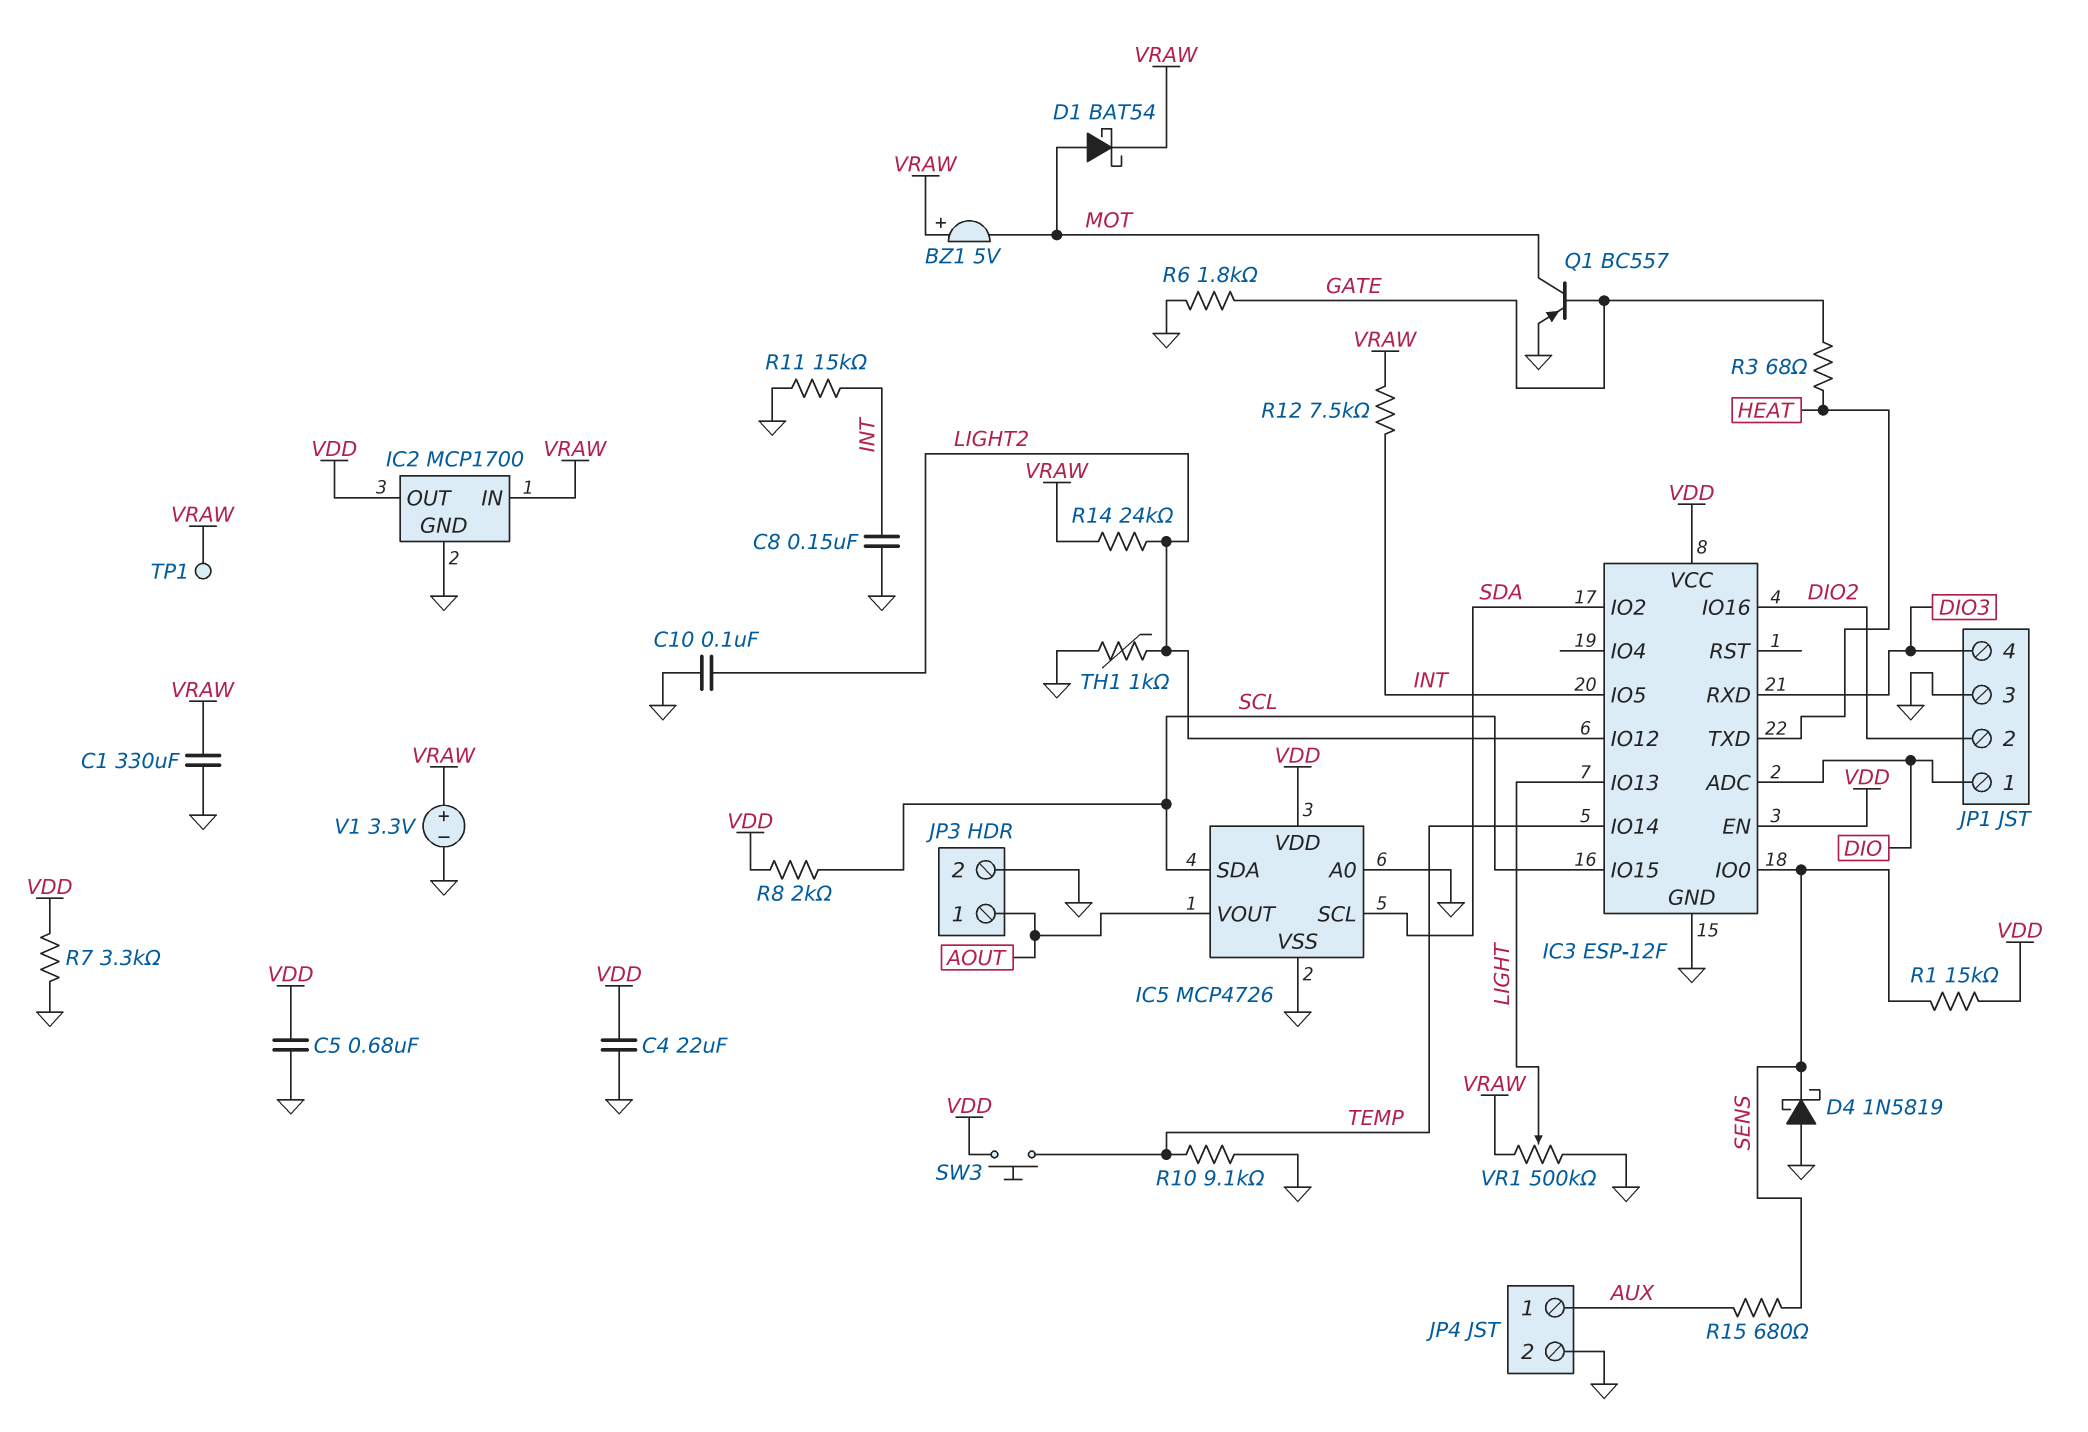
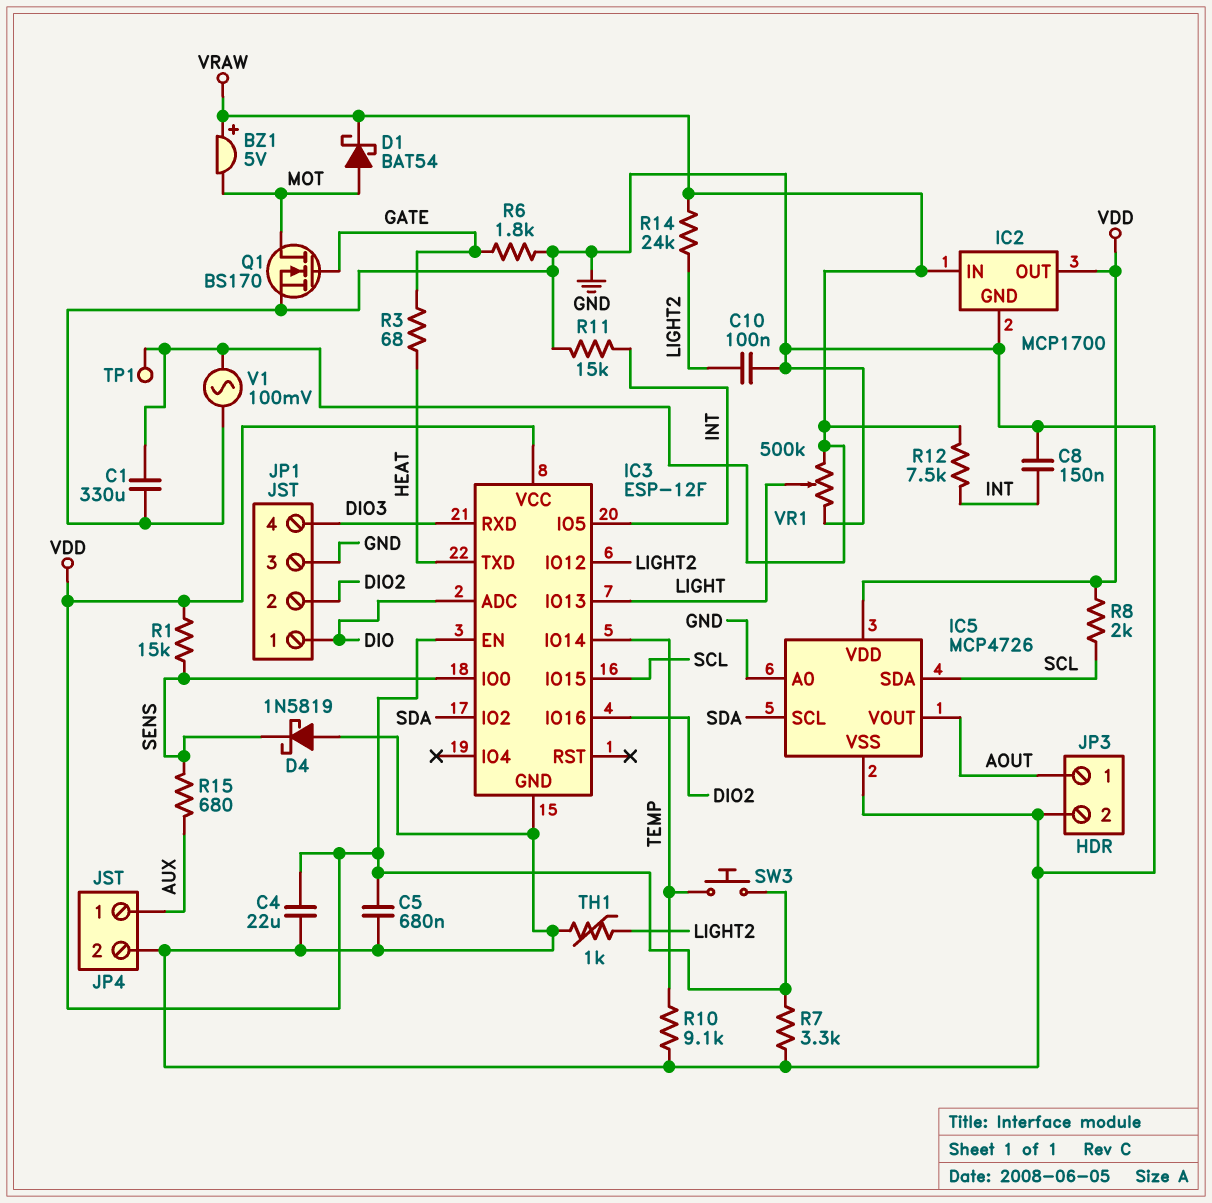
Q1: PNP BC557 (B GATE, C MOT, E GND) -> NMOS BS170 (G GATE, D MOT, S GND)
V1: 3.3V (plus VRAW, minus GND) -> AC 100mV (GND, VRAW)

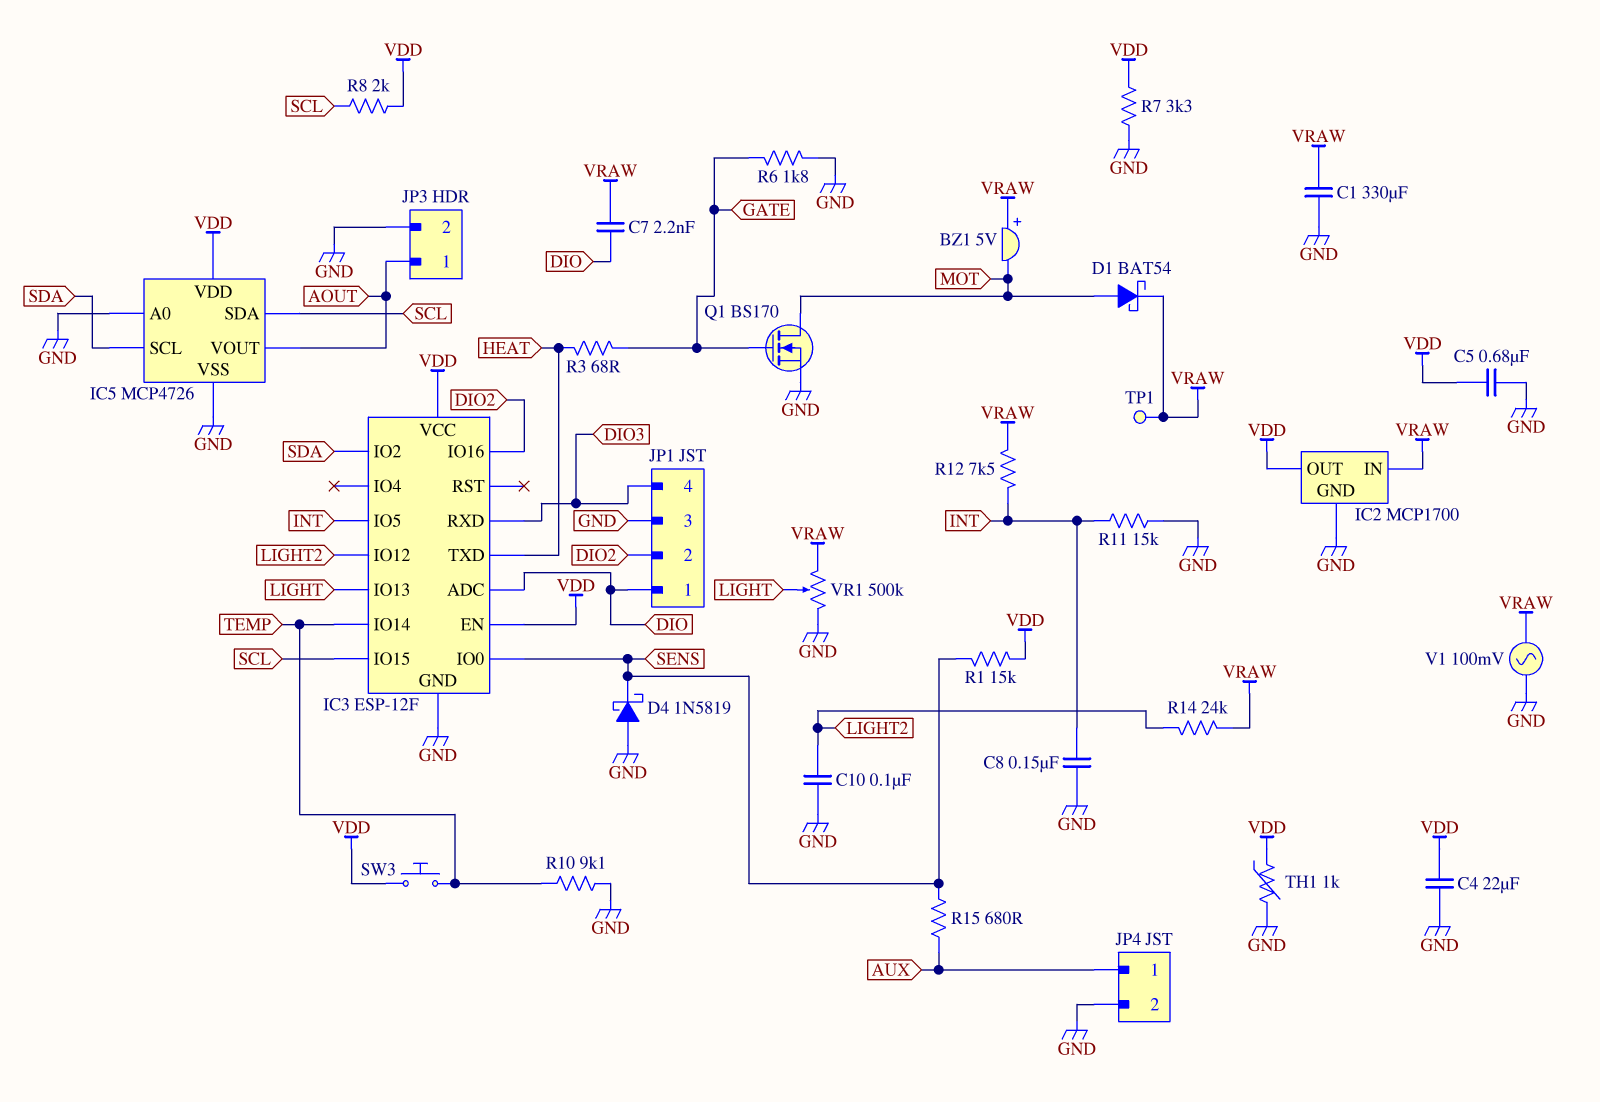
C7: none -> 2.2nF (DIO, VRAW)
TH1: 1k (GND, LIGHT2) -> 1k (GND, VDD)

